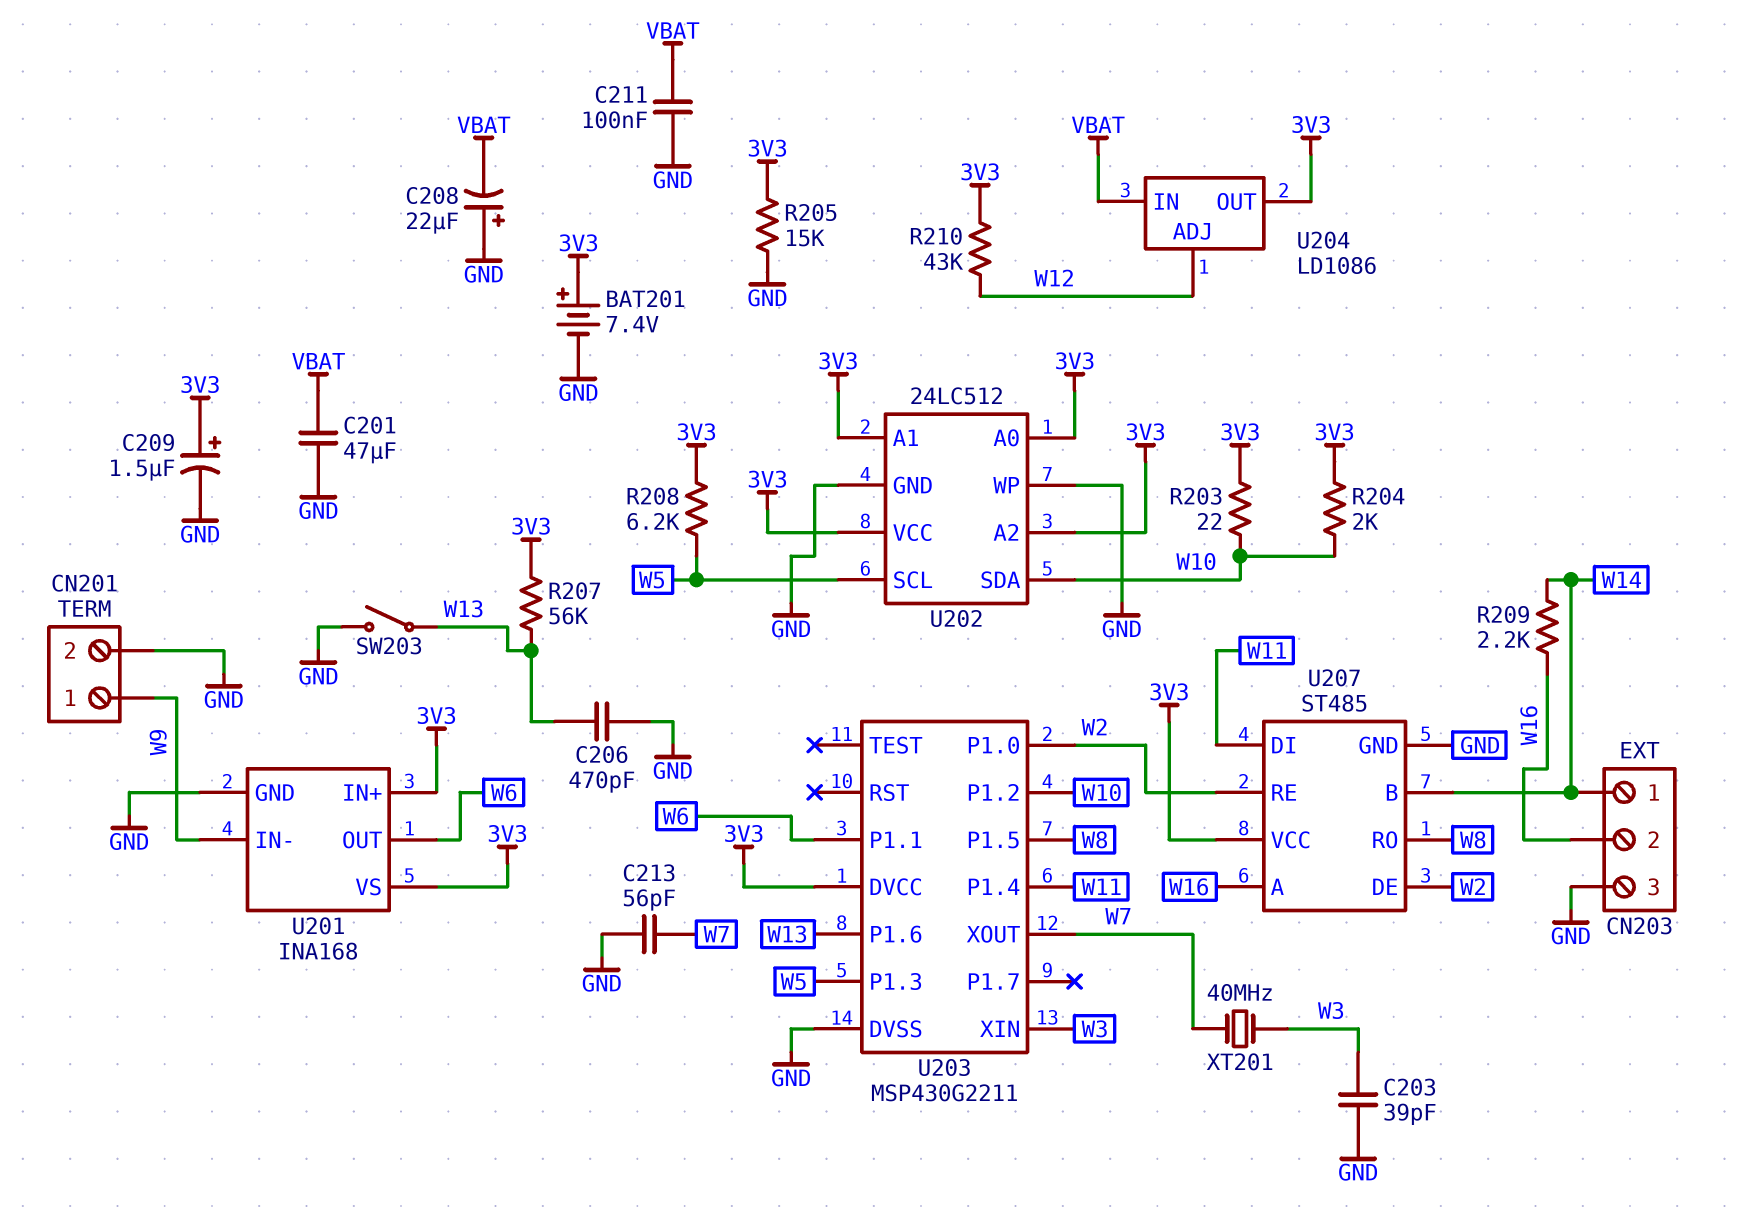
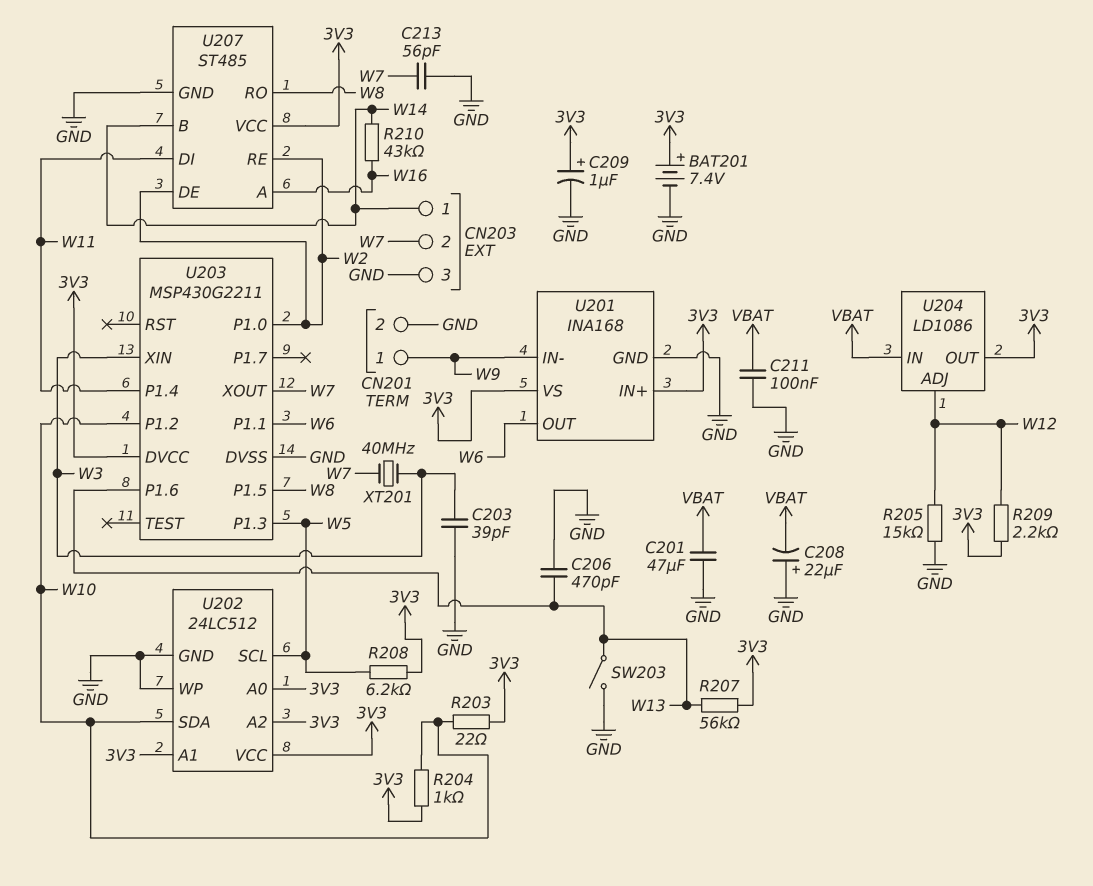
C209: 1.5uF (plus 3V3, minus GND) -> 1uF (plus 3V3, minus GND)
CN203 pin 2: W16 -> W7
R204: 2k (3V3, W10) -> 1k (3V3, W10)
R205: 15k (3V3, GND) -> 15k (GND, W12)
R209: 2.2k (W14, W16) -> 2.2k (3V3, W12)
R210: 43k (3V3, W12) -> 43k (W14, W16)

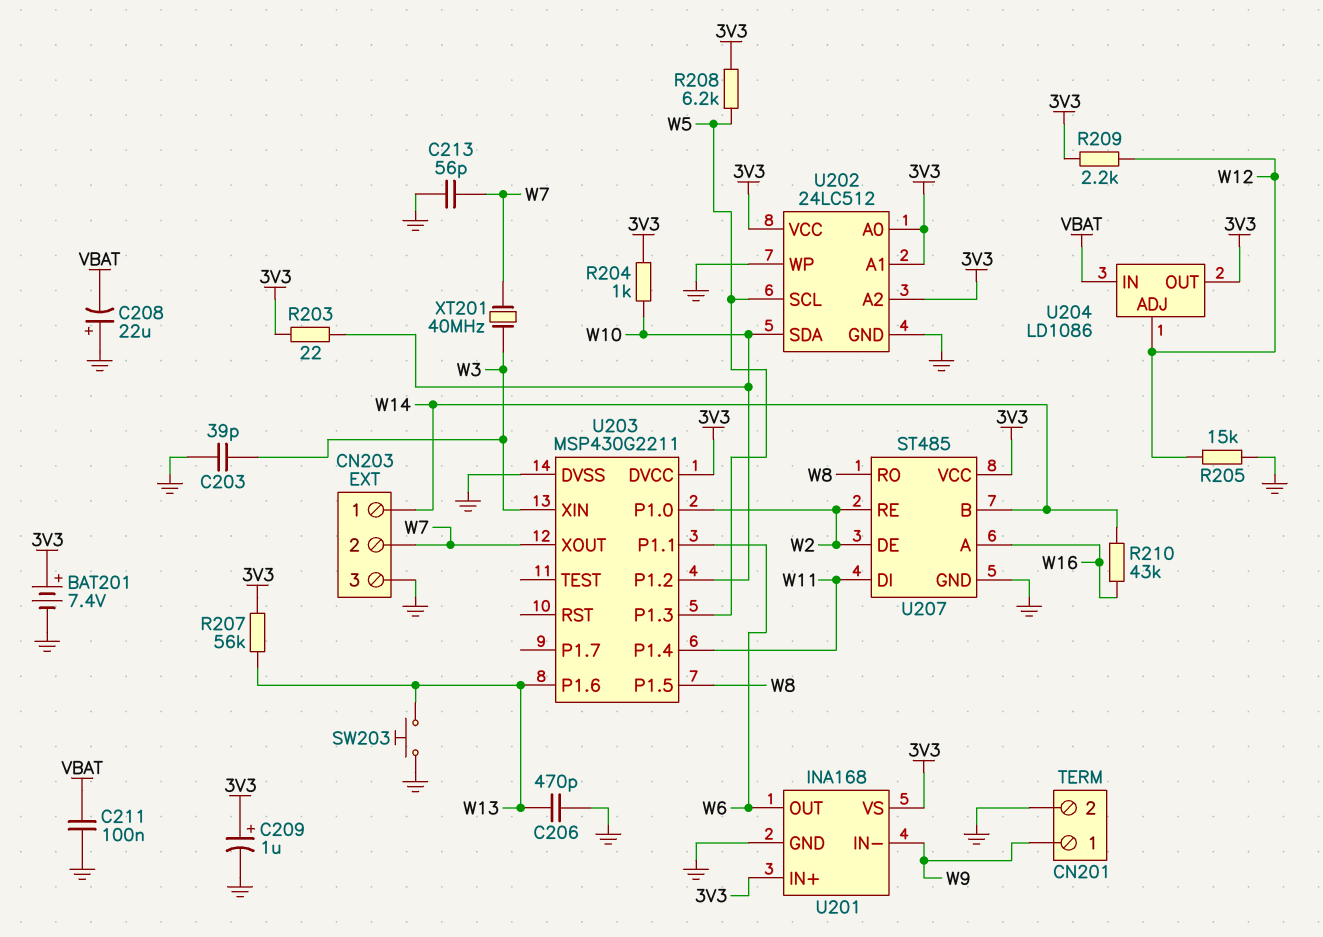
C201: 47uF (GND, VBAT) -> none
SW203: switch (GND, W13) -> button (GND, W13)

